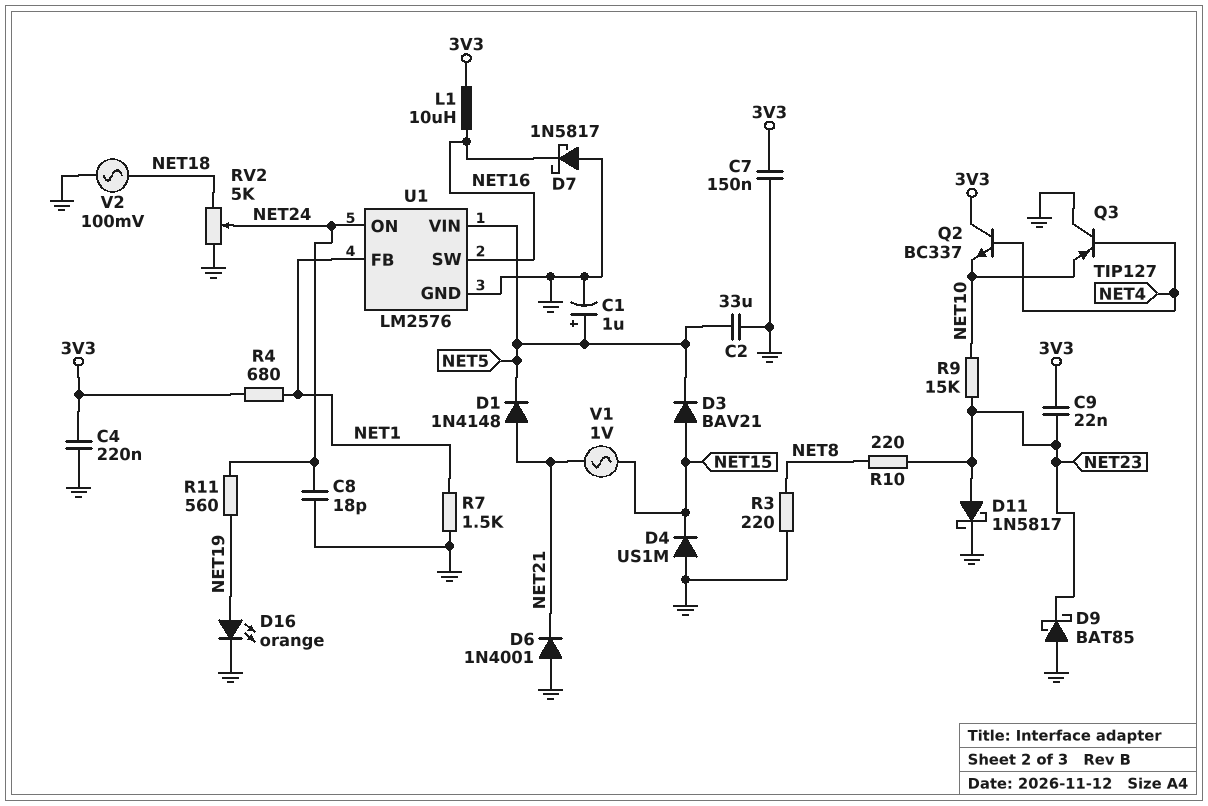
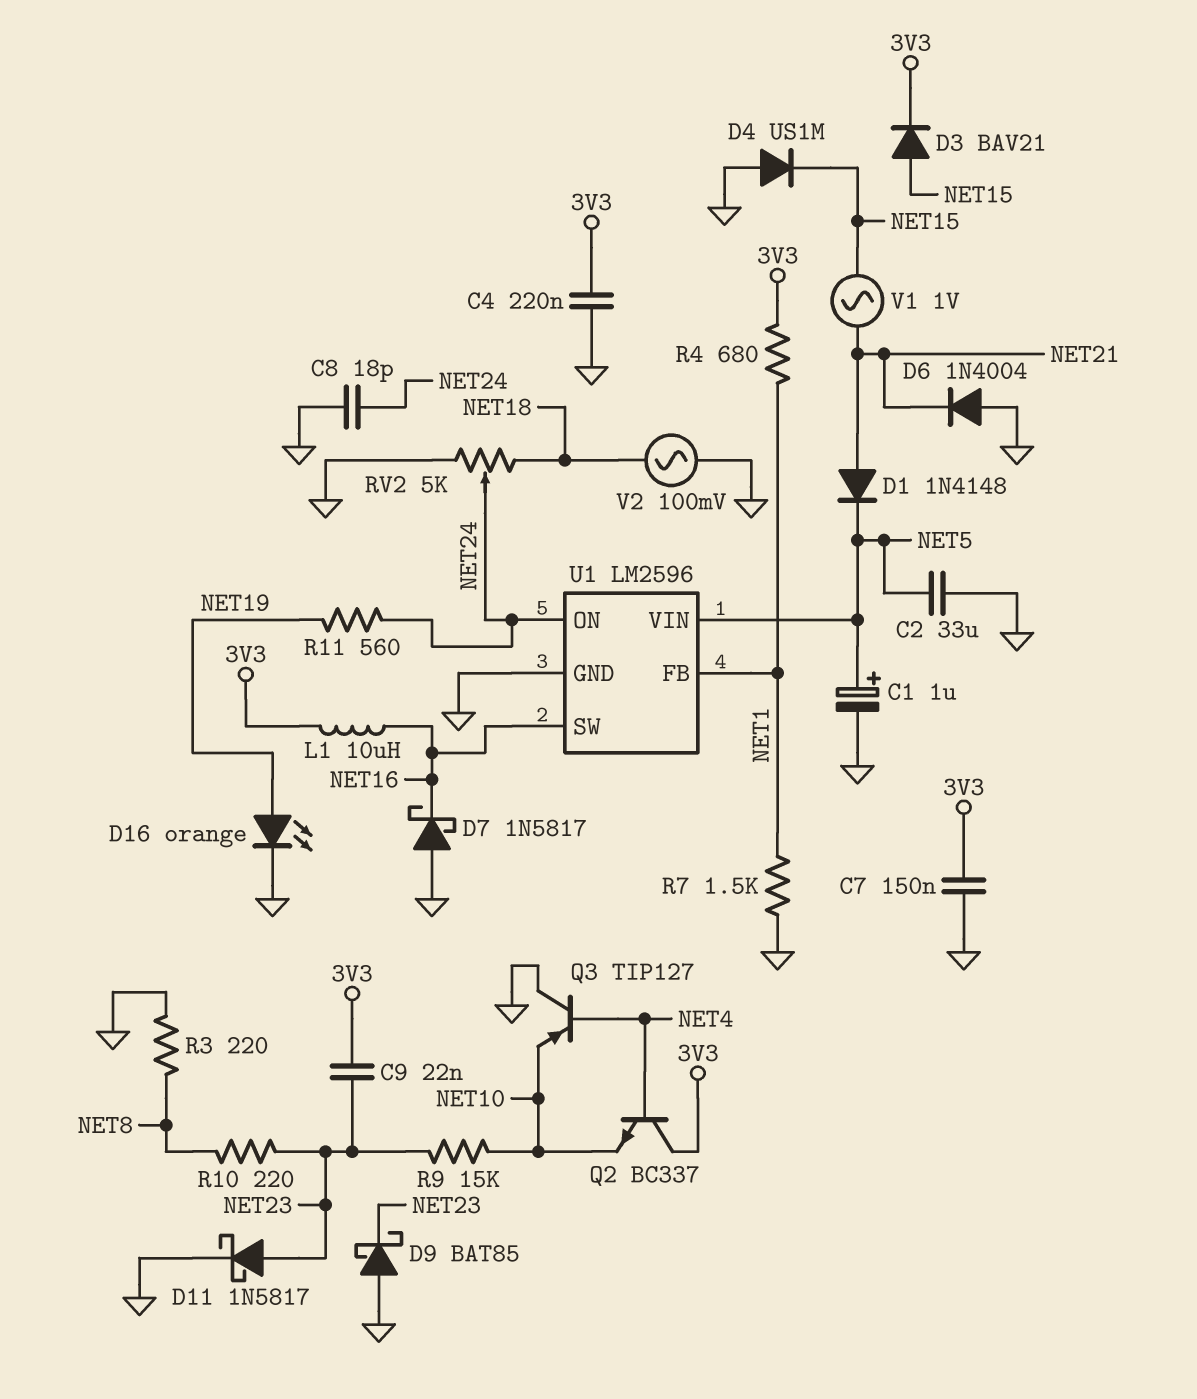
D3: diode BAV21 (A NET15, K NET5) -> diode BAV21 (A NET15, K 3V3)
D6: diode 1N4001 (A GND, K NET21) -> diode 1N4004 (A GND, K NET21)
U1: LM2576 -> LM2596

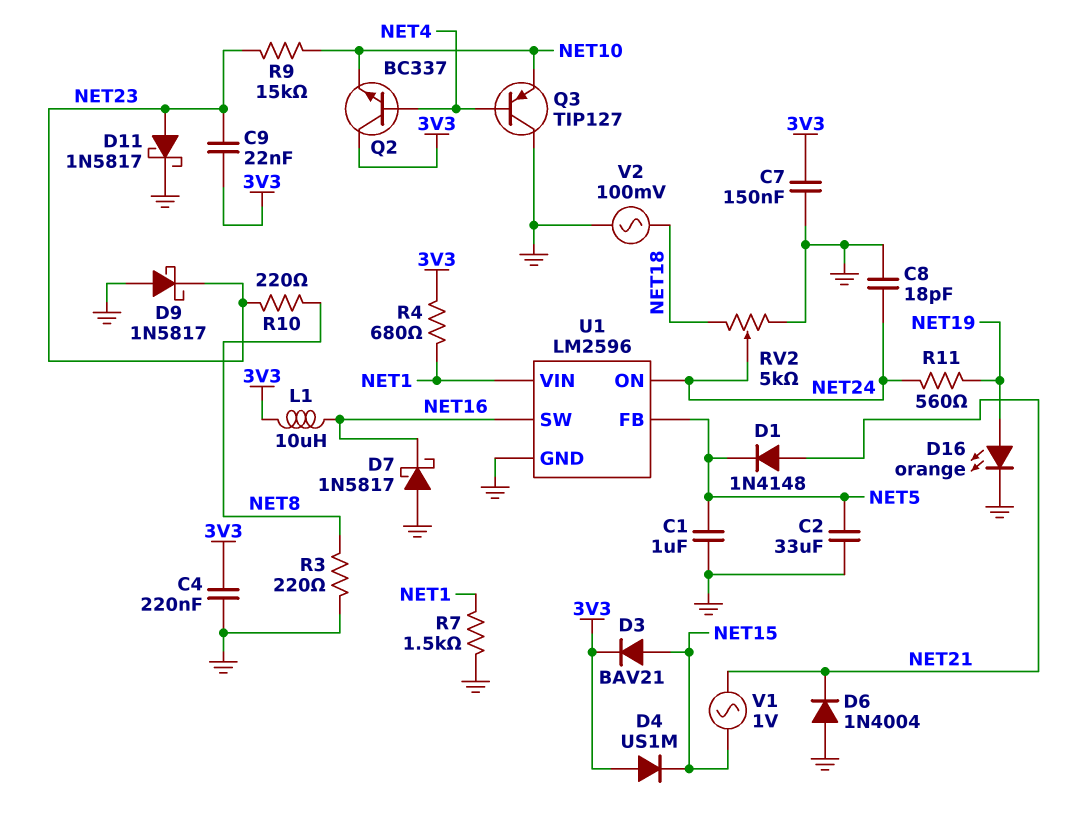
C1: 1uF (plus NET5, minus GND) -> 1uF (GND, NET5)
D4: diode US1M (A GND, K NET15) -> diode US1M (A 3V3, K NET15)
D9: schottky BAT85 (A GND, K NET23) -> schottky 1N5817 (A GND, K NET23)
U1 pin FB: NET1 -> NET5
U1 pin VIN: NET5 -> NET1

